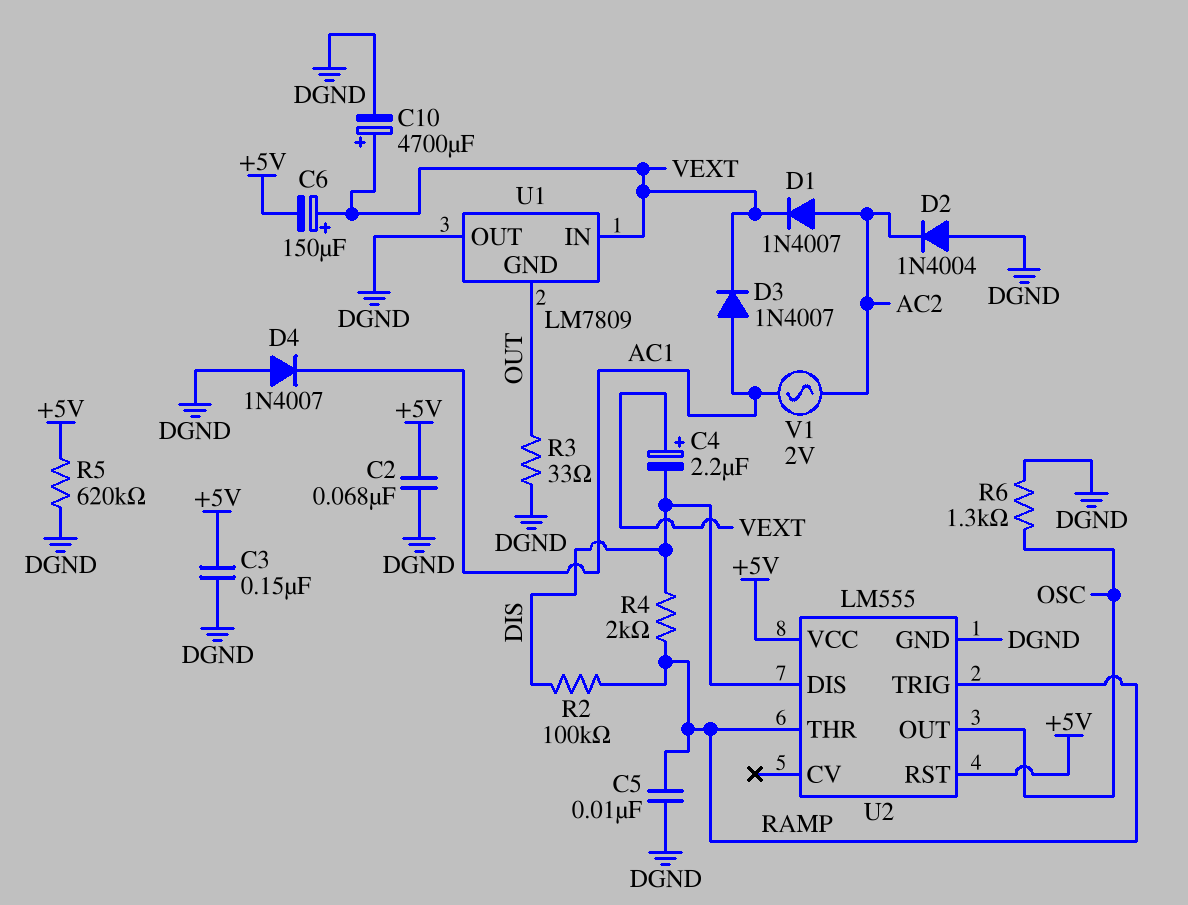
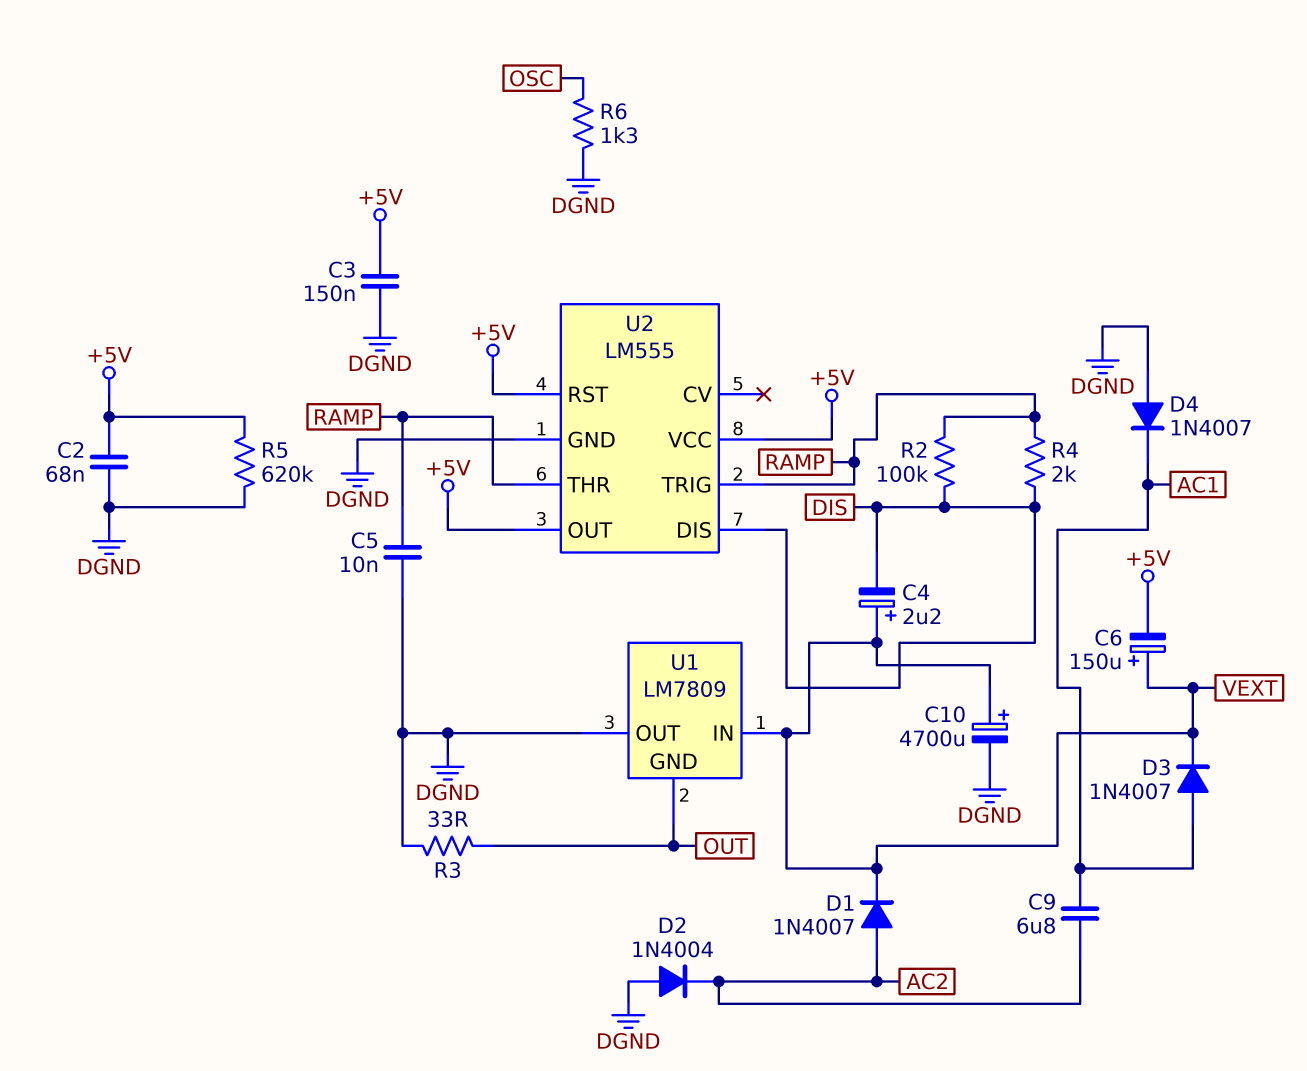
C9: none -> 6.8uF (AC1, AC2)
U2 pin OUT: OSC -> +5V
V1: AC 2V (AC1, AC2) -> none

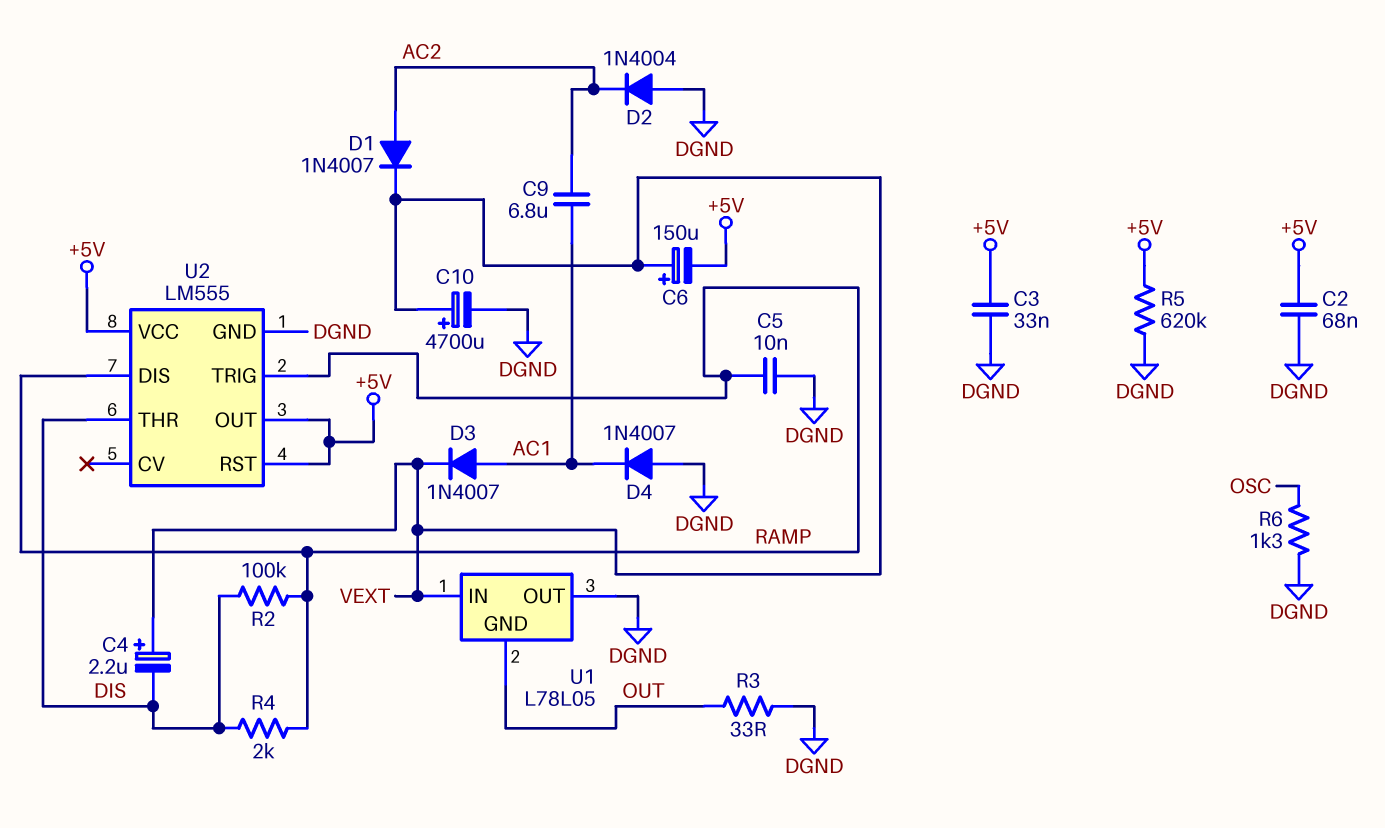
C3: 150nF (+5V, DGND) -> 33nF (+5V, DGND)
U1: LM7809 -> L78L05
U2 pin DIS: DIS -> RAMP
U2 pin THR: RAMP -> DIS

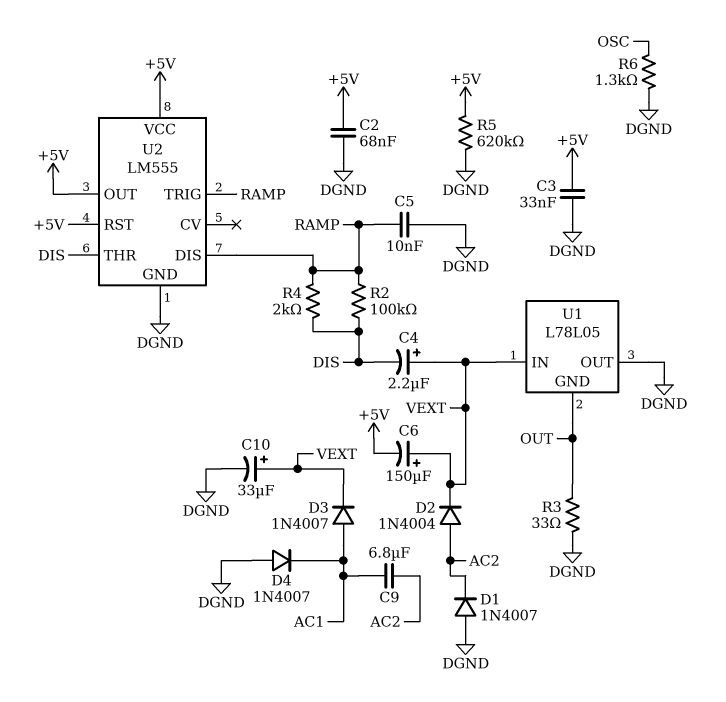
C10: 4700uF (plus VEXT, minus DGND) -> 33uF (plus VEXT, minus DGND)
D1: diode 1N4007 (A AC2, K VEXT) -> diode 1N4007 (A DGND, K AC2)
D2: diode 1N4004 (A DGND, K AC2) -> diode 1N4004 (A AC2, K VEXT)

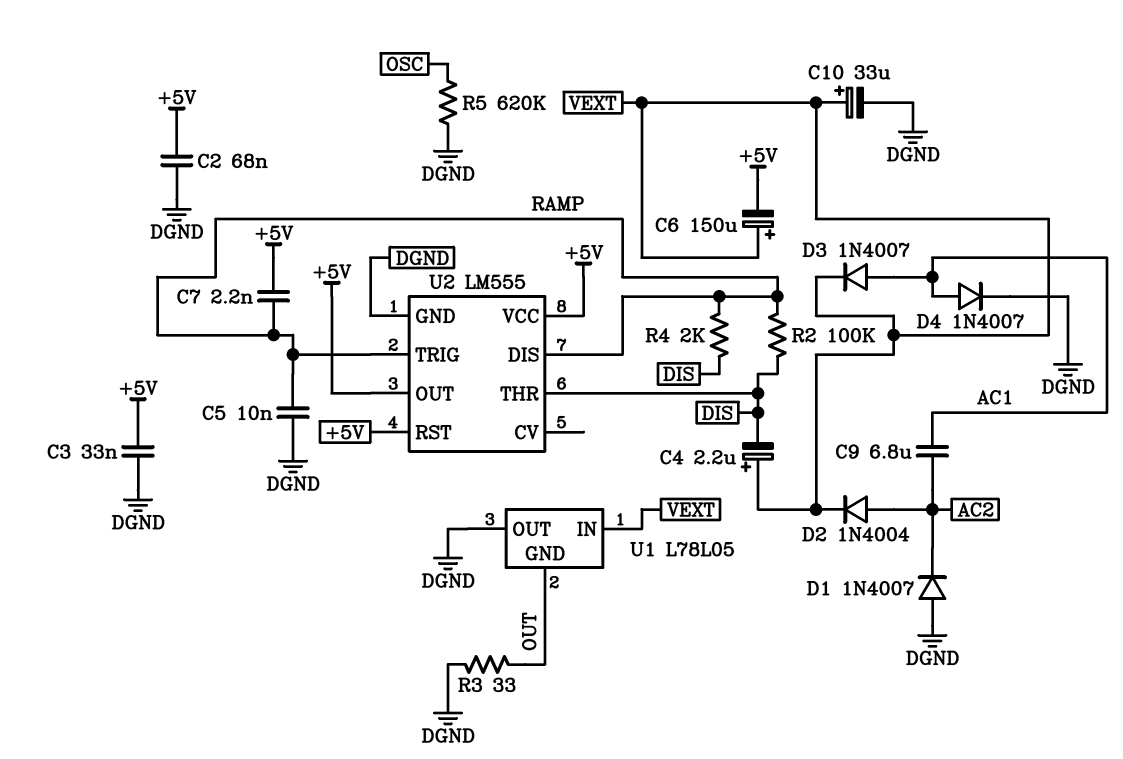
C7: none -> 2.2nF (+5V, RAMP)
D4: diode 1N4007 (A DGND, K AC1) -> diode 1N4007 (A AC1, K DGND)
R5: 620k (+5V, DGND) -> 620k (DGND, OSC)
R6: 1.3k (DGND, OSC) -> none

